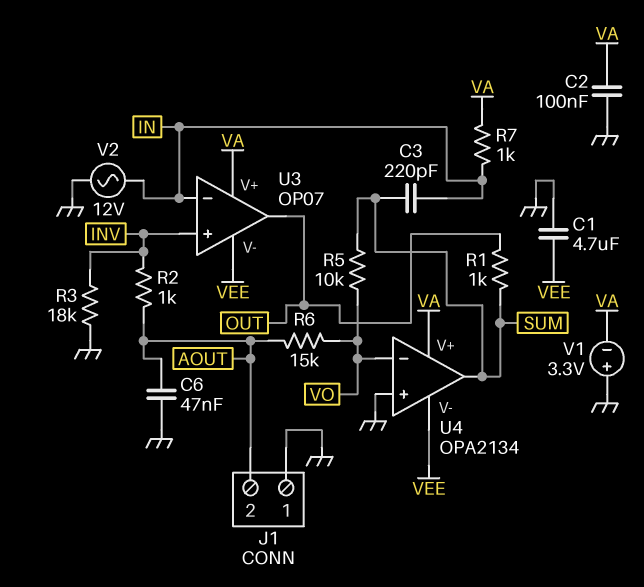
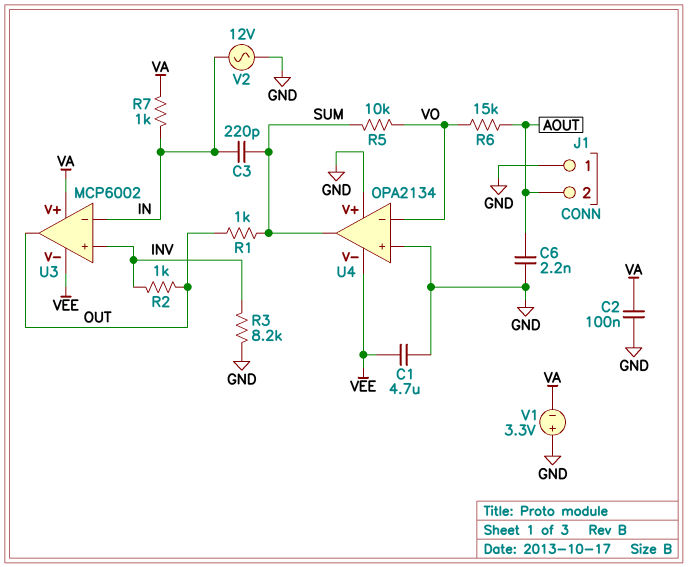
C6: 47nF (AOUT, GND) -> 2.2nF (AOUT, GND)
R2: 1k (AOUT, INV) -> 1k (INV, OUT)
R3: 18k (GND, INV) -> 8.2k (GND, INV)
U3: OP07 -> MCP6002
U4 pin V+: VA -> GND

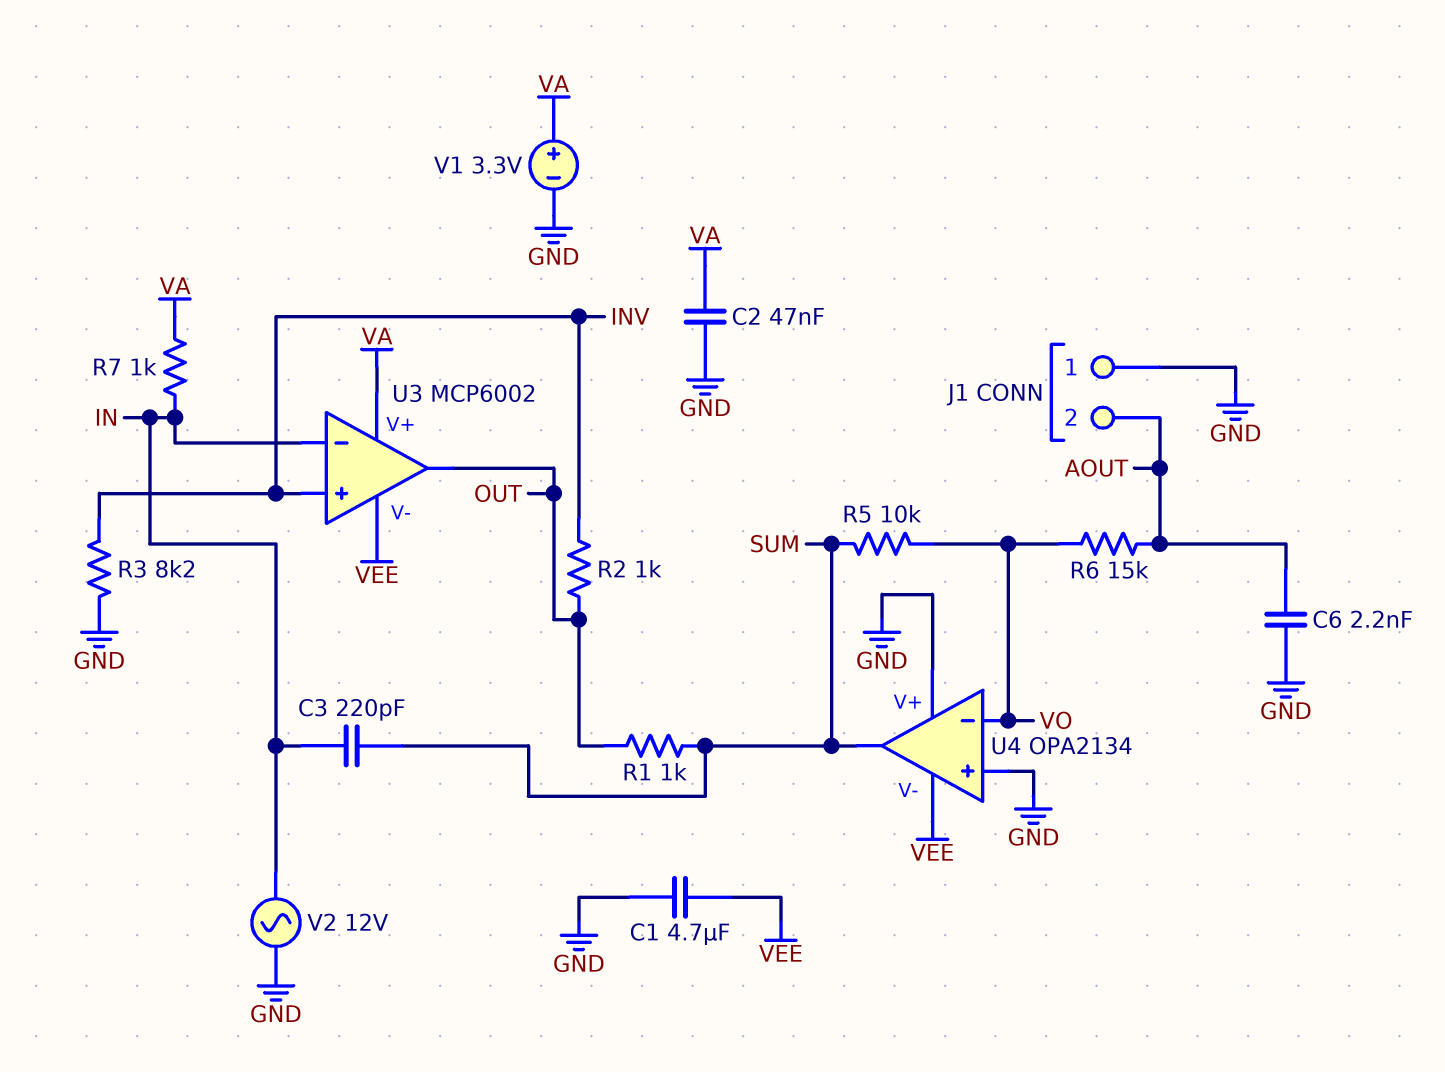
C2: 100nF (GND, VA) -> 47nF (GND, VA)
V1: 3.3V (plus GND, minus VA) -> 3.3V (plus VA, minus GND)

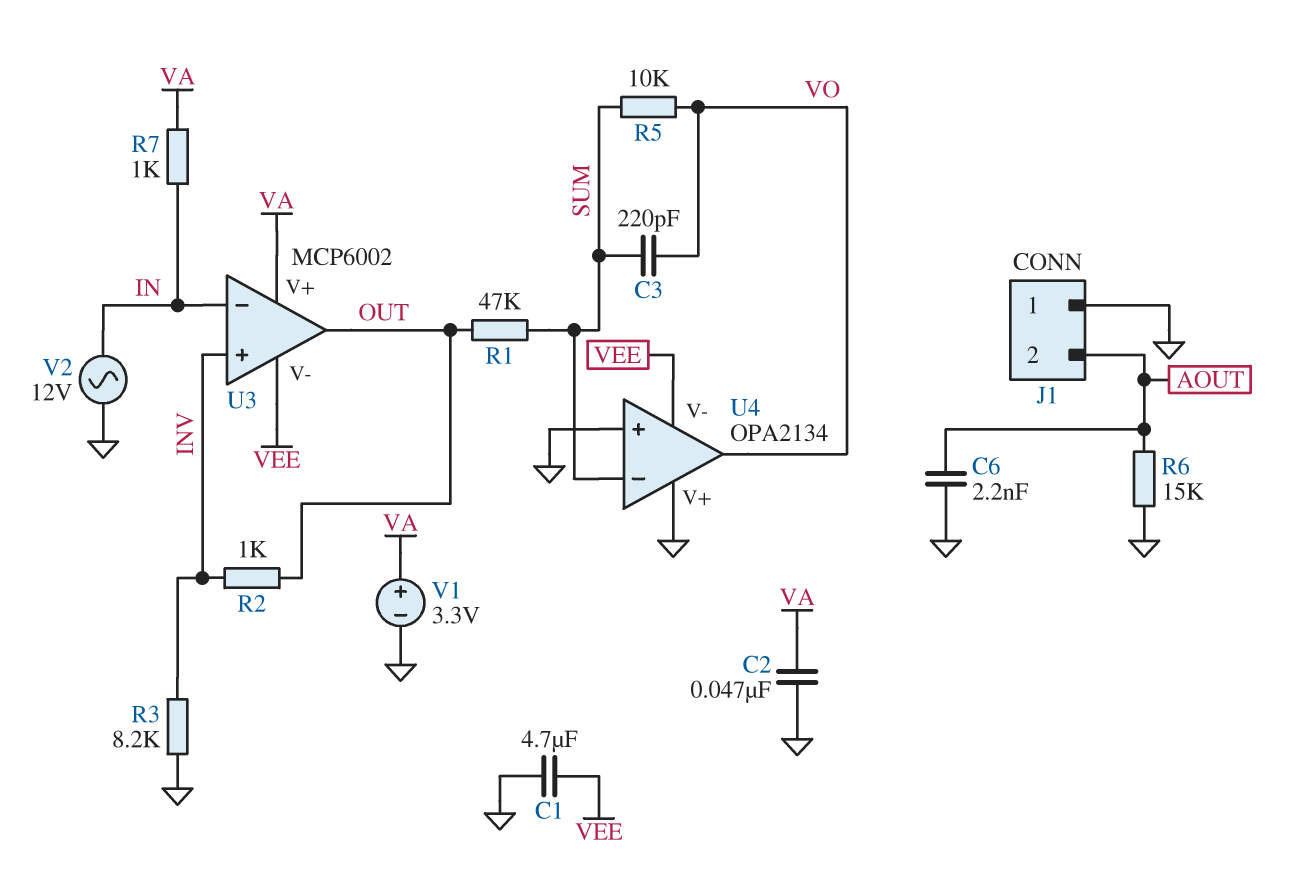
C3: 220pF (IN, SUM) -> 220pF (SUM, VO)
R1: 1k (OUT, SUM) -> 47k (OUT, SUM)
R6: 15k (AOUT, VO) -> 15k (AOUT, GND)
U4 pin in-: VO -> SUM
U4 pin out: SUM -> VO

